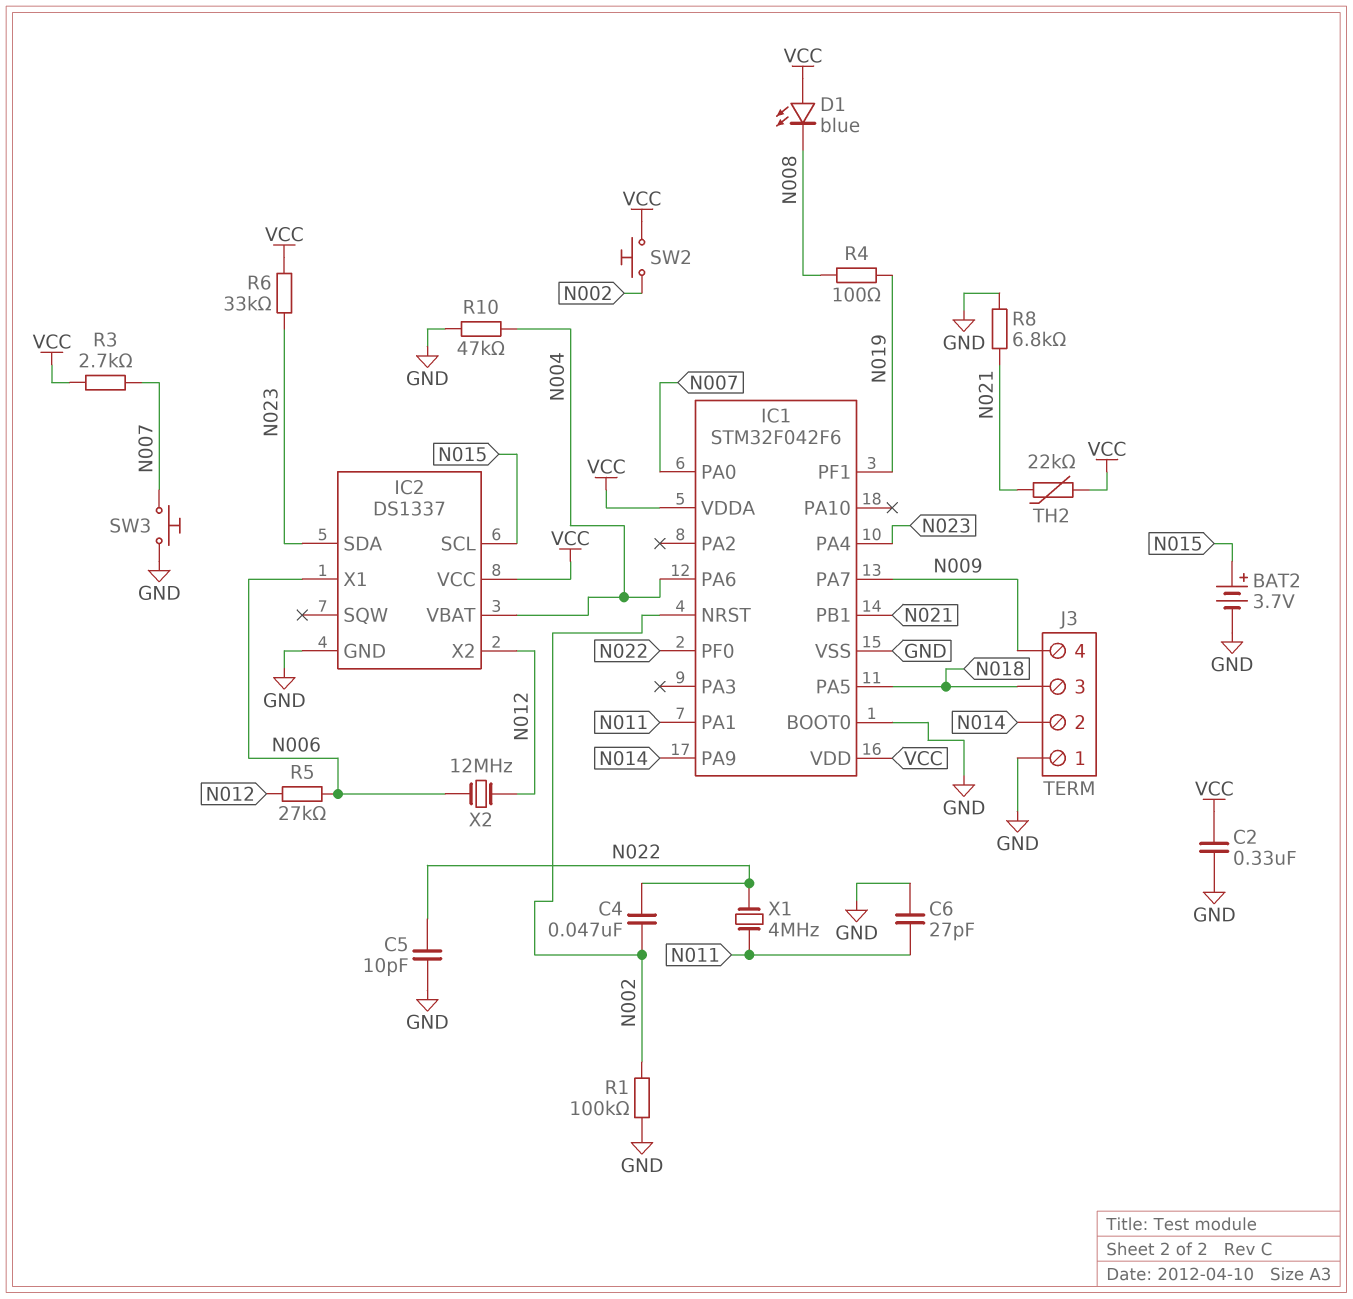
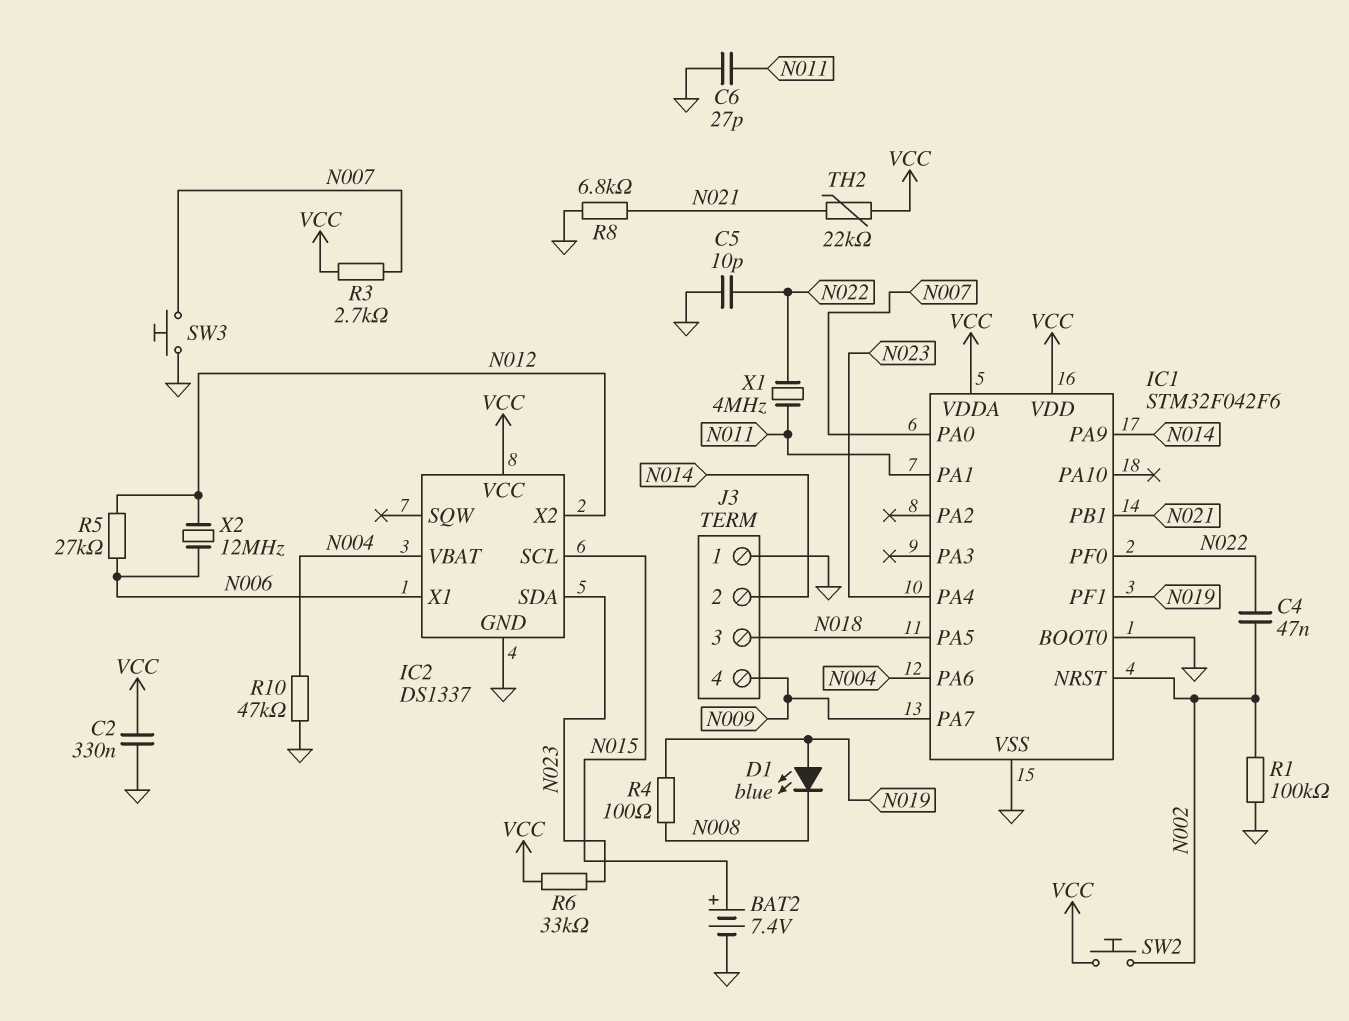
BAT2: 3.7V (plus N015, minus GND) -> 7.4V (plus N015, minus GND)
D1: LED blue (A VCC, K N008) -> LED blue (A N019, K N008)

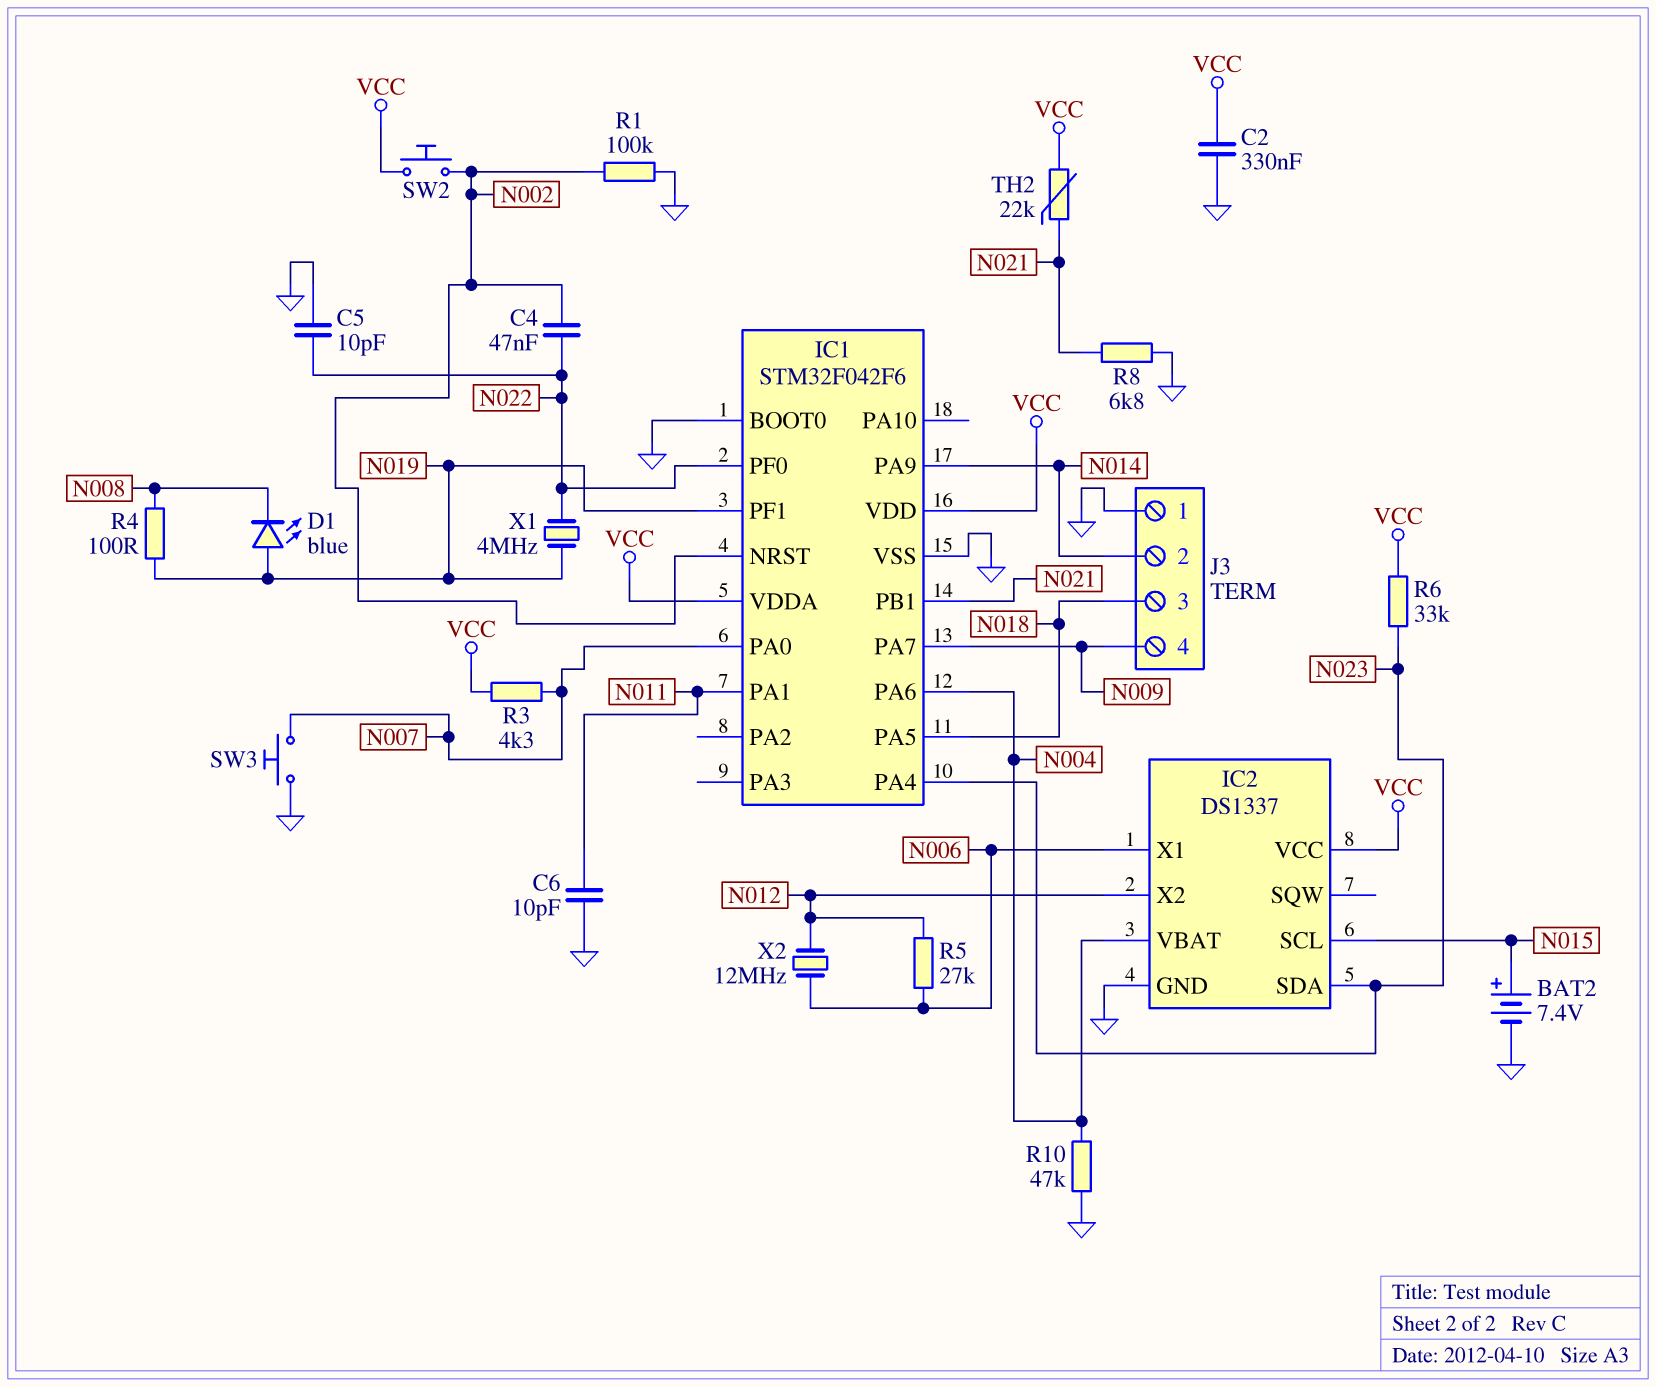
C6: 27pF (GND, N011) -> 10pF (GND, N011)
R3: 2.7k (N007, VCC) -> 4.3k (N007, VCC)
X1: 4MHz (N011, N022) -> 4MHz (N019, N022)

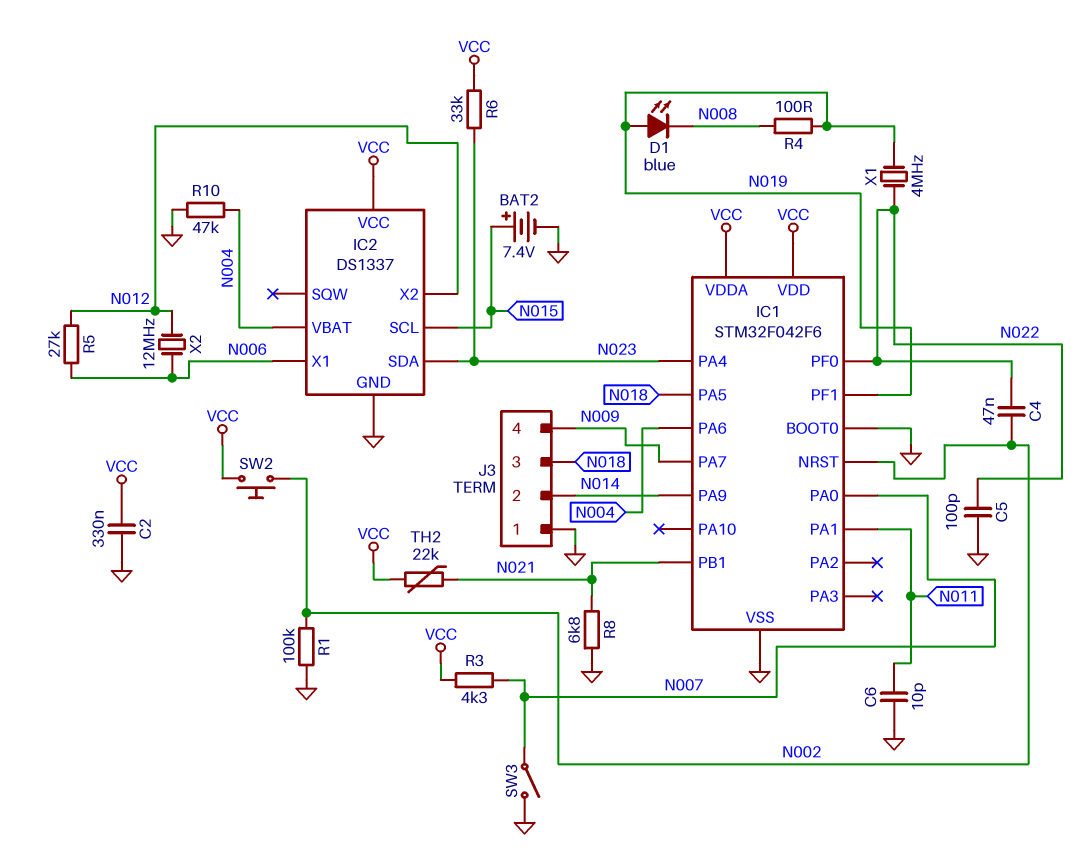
C5: 10pF (GND, N022) -> 100pF (GND, N022)
SW3: button (GND, N007) -> switch (GND, N007)

